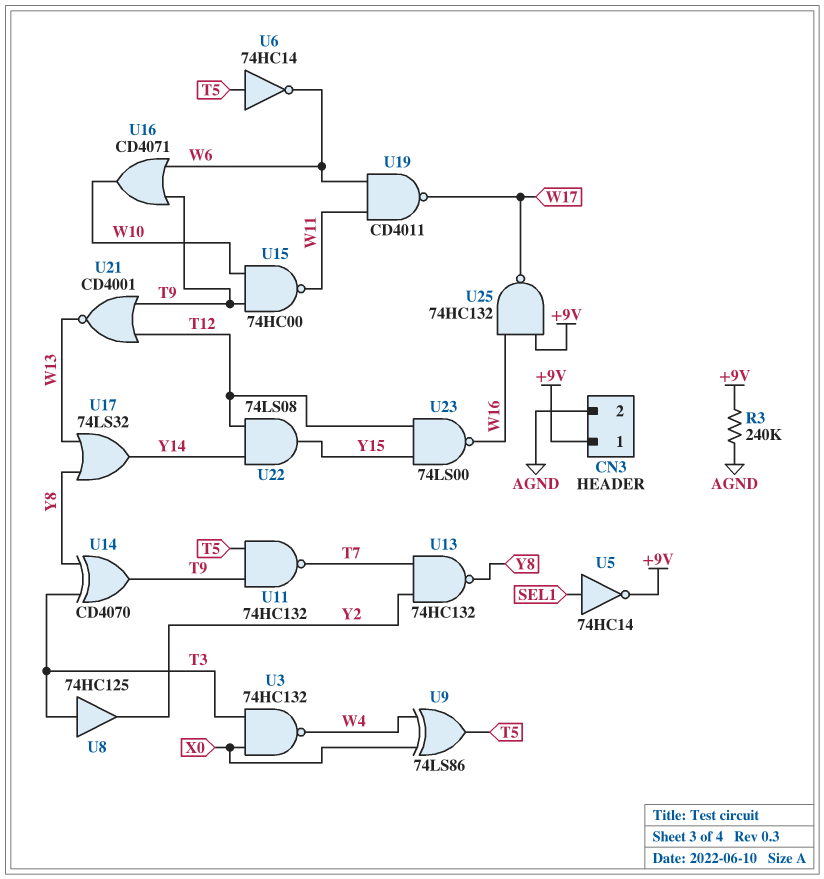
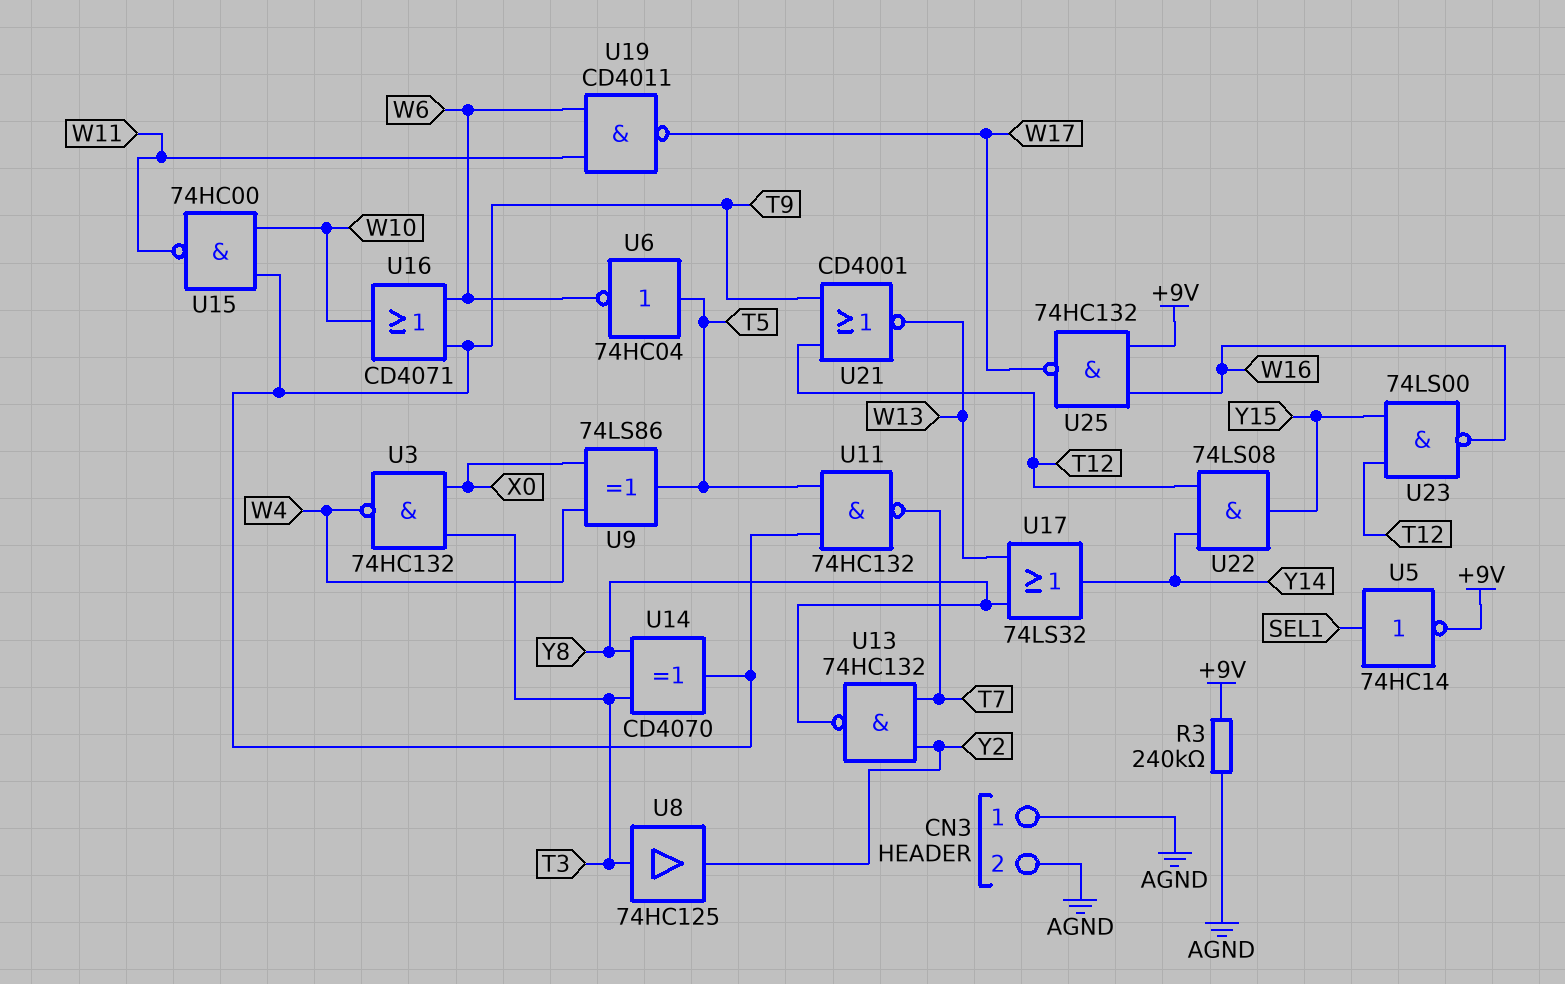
CN3 pin 1: +9V -> AGND
U6: NOT 74HC14 (in T5, out W6) -> NOT 74HC04 (in T5, out W6)

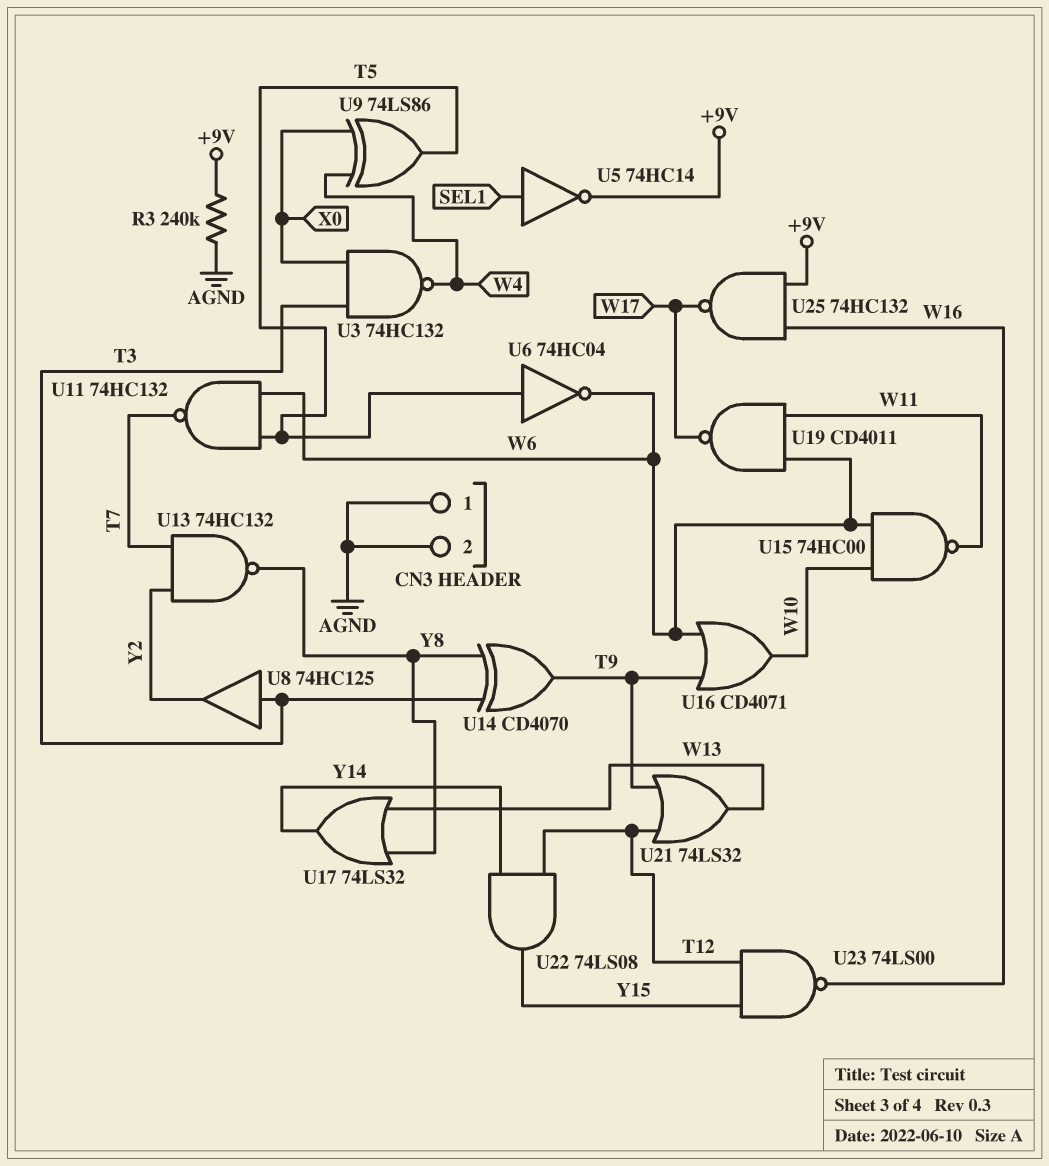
U11: NAND 74HC132 (in T5, in T9, out T7) -> NAND 74HC132 (in T5, in W6, out T7)
U15: NAND 74HC00 (in T9, in W10, out W11) -> NAND 74HC00 (in W6, in W10, out W11)
U21: NOR CD4001 (in T9, in T12, out W13) -> OR 74LS32 (in T9, in T12, out W13)

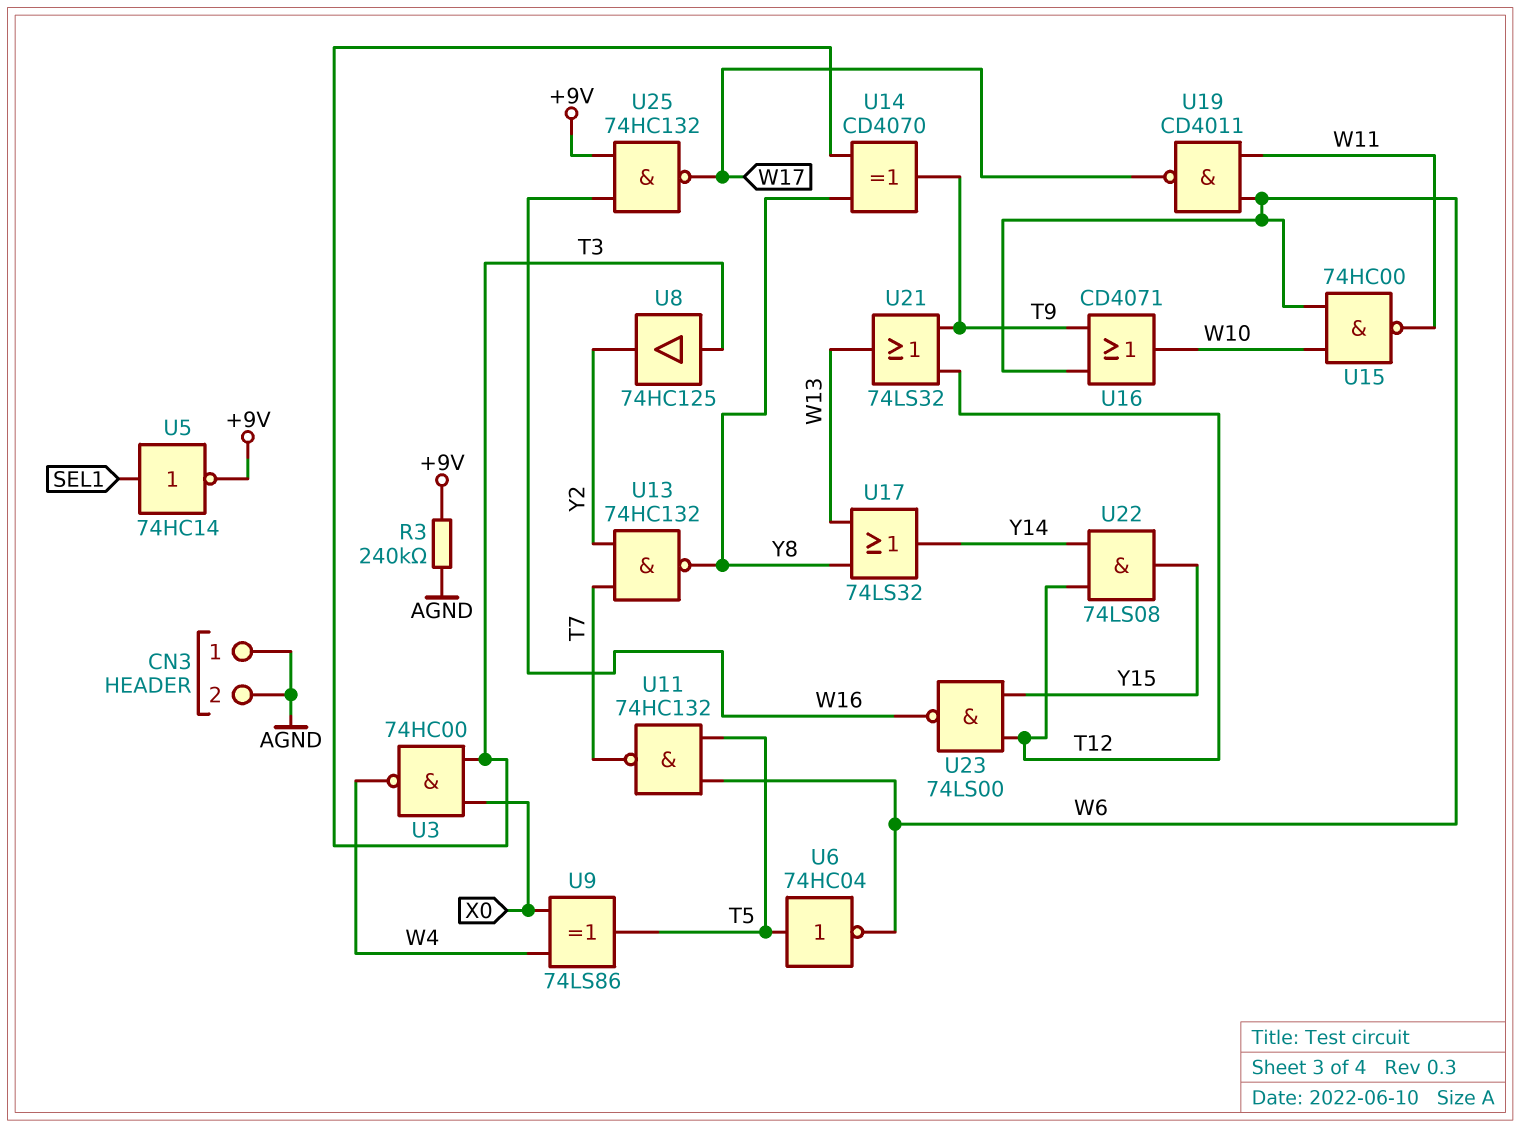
U3: NAND 74HC132 (in T3, in X0, out W4) -> NAND 74HC00 (in T3, in X0, out W4)

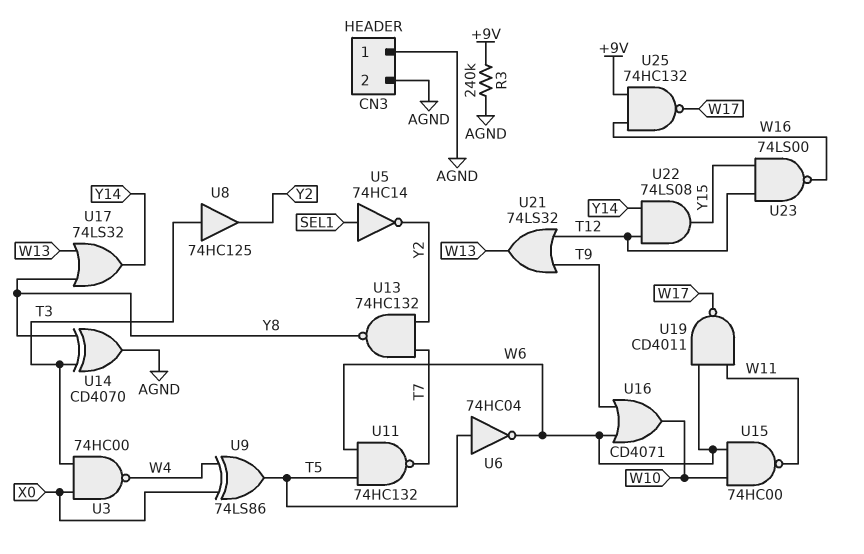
U5: NOT 74HC14 (in SEL1, out +9V) -> NOT 74HC14 (in SEL1, out Y2)
U14: XOR CD4070 (in T3, in Y8, out T9) -> XOR CD4070 (in T3, in Y8, out AGND)

